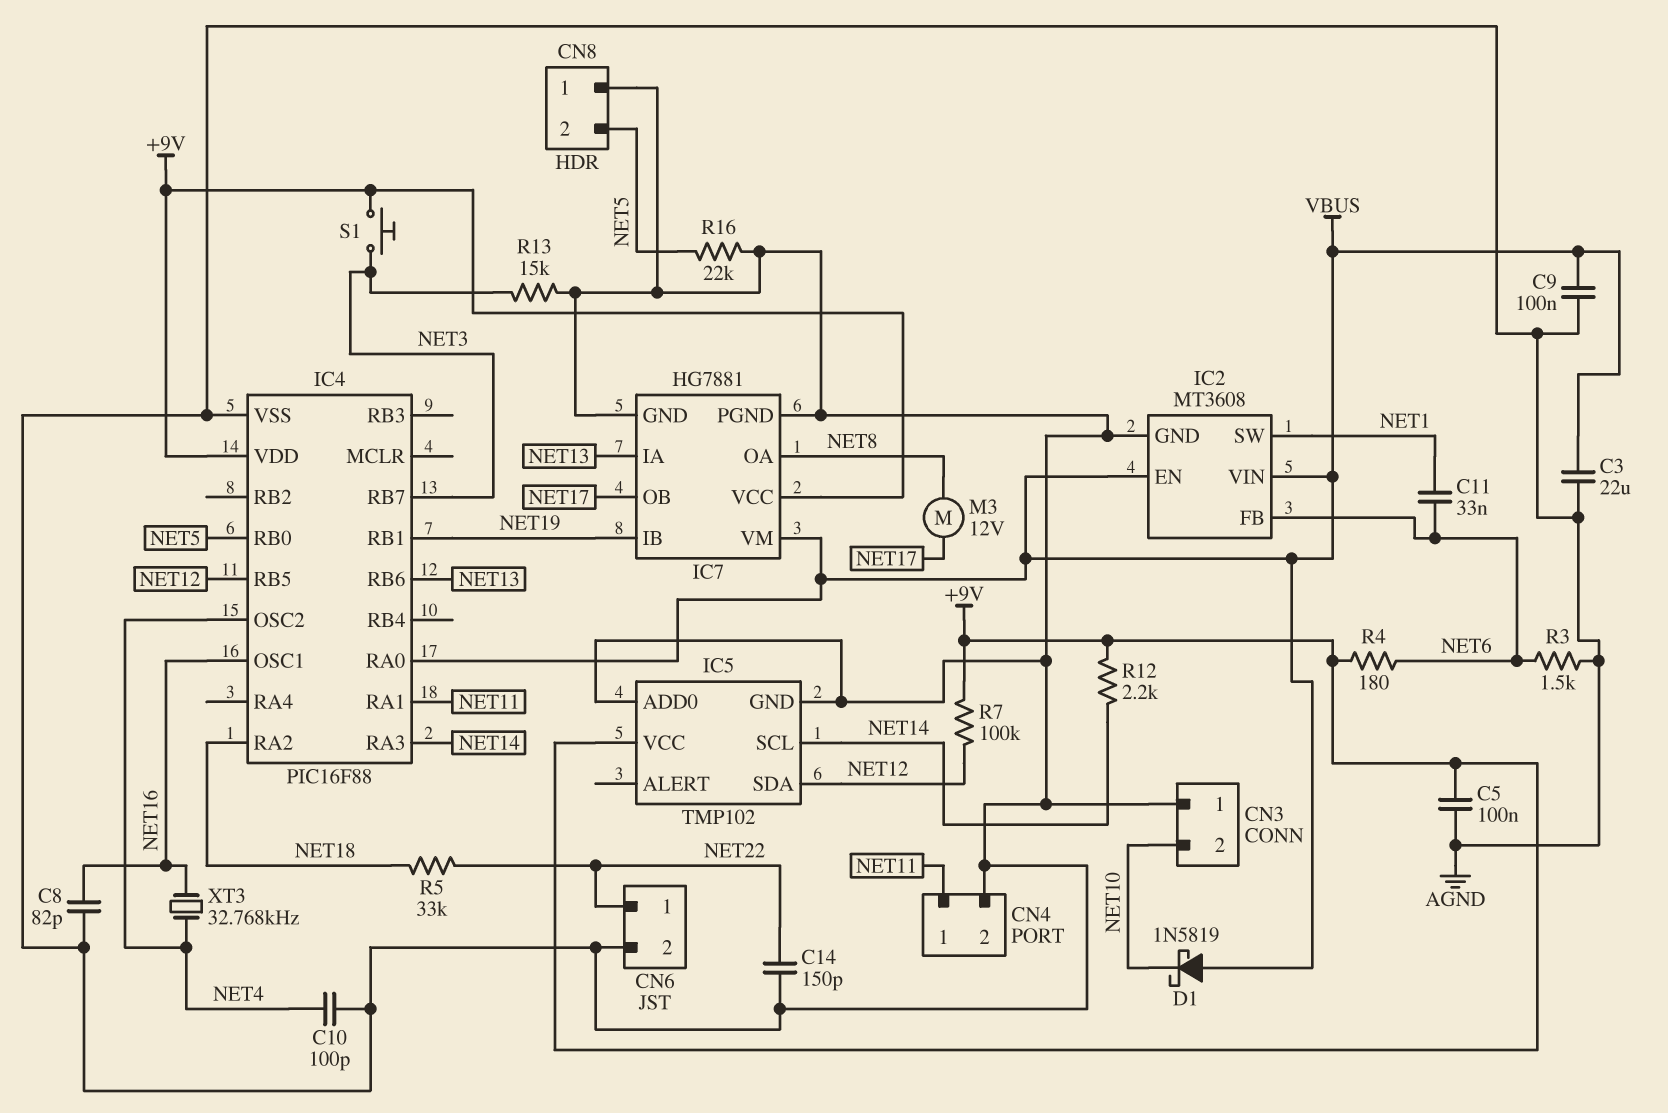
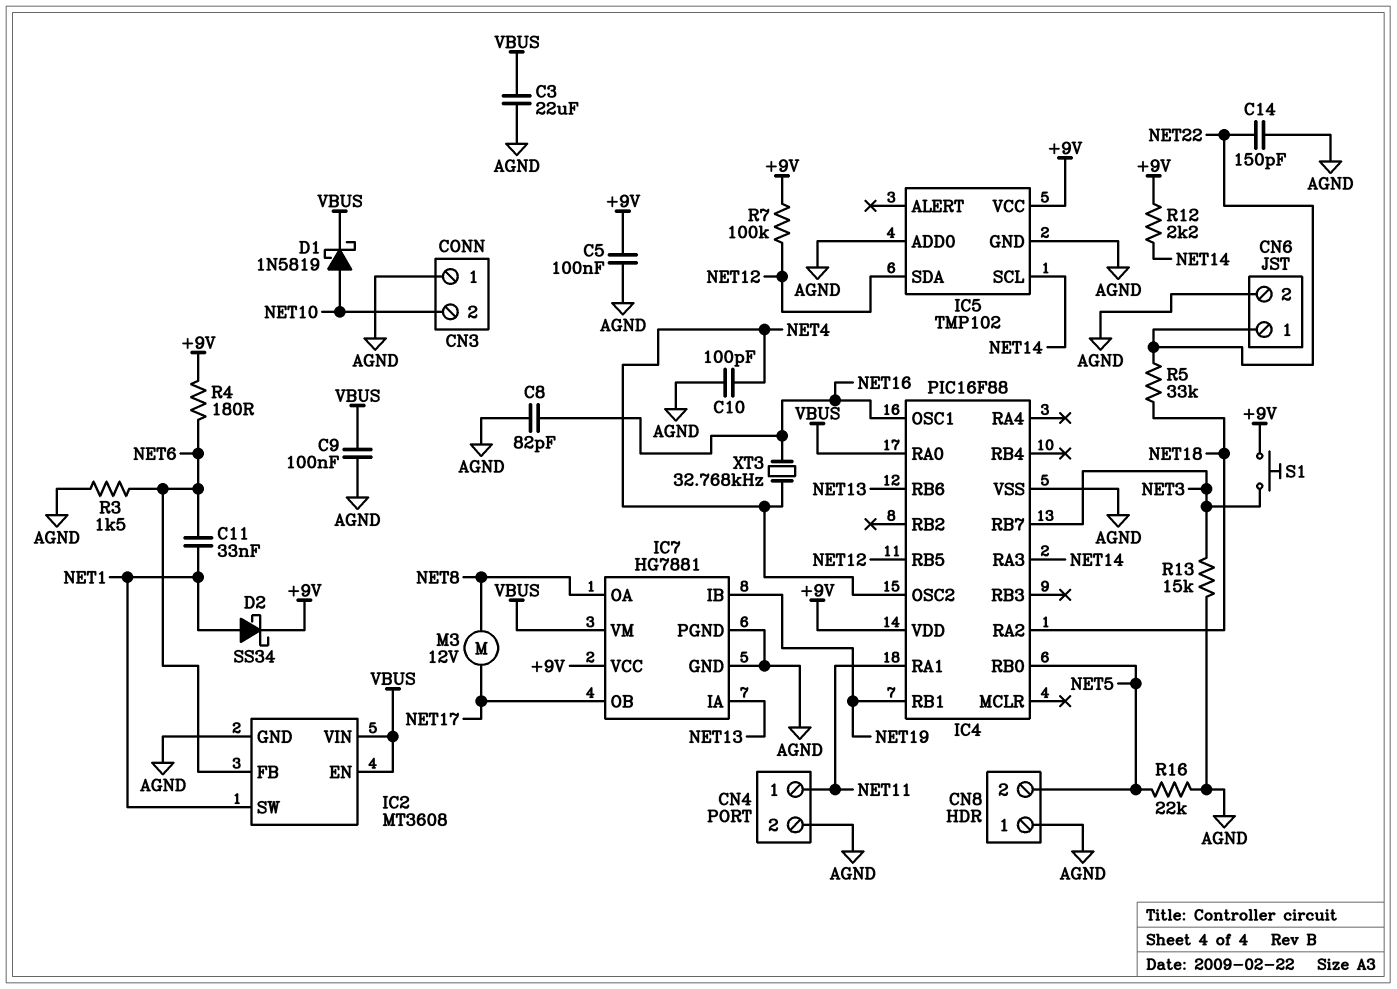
D1: schottky 1N5819 (A VBUS, K NET10) -> schottky 1N5819 (A NET10, K VBUS)
D2: none -> schottky SS34 (A NET1, K +9V)

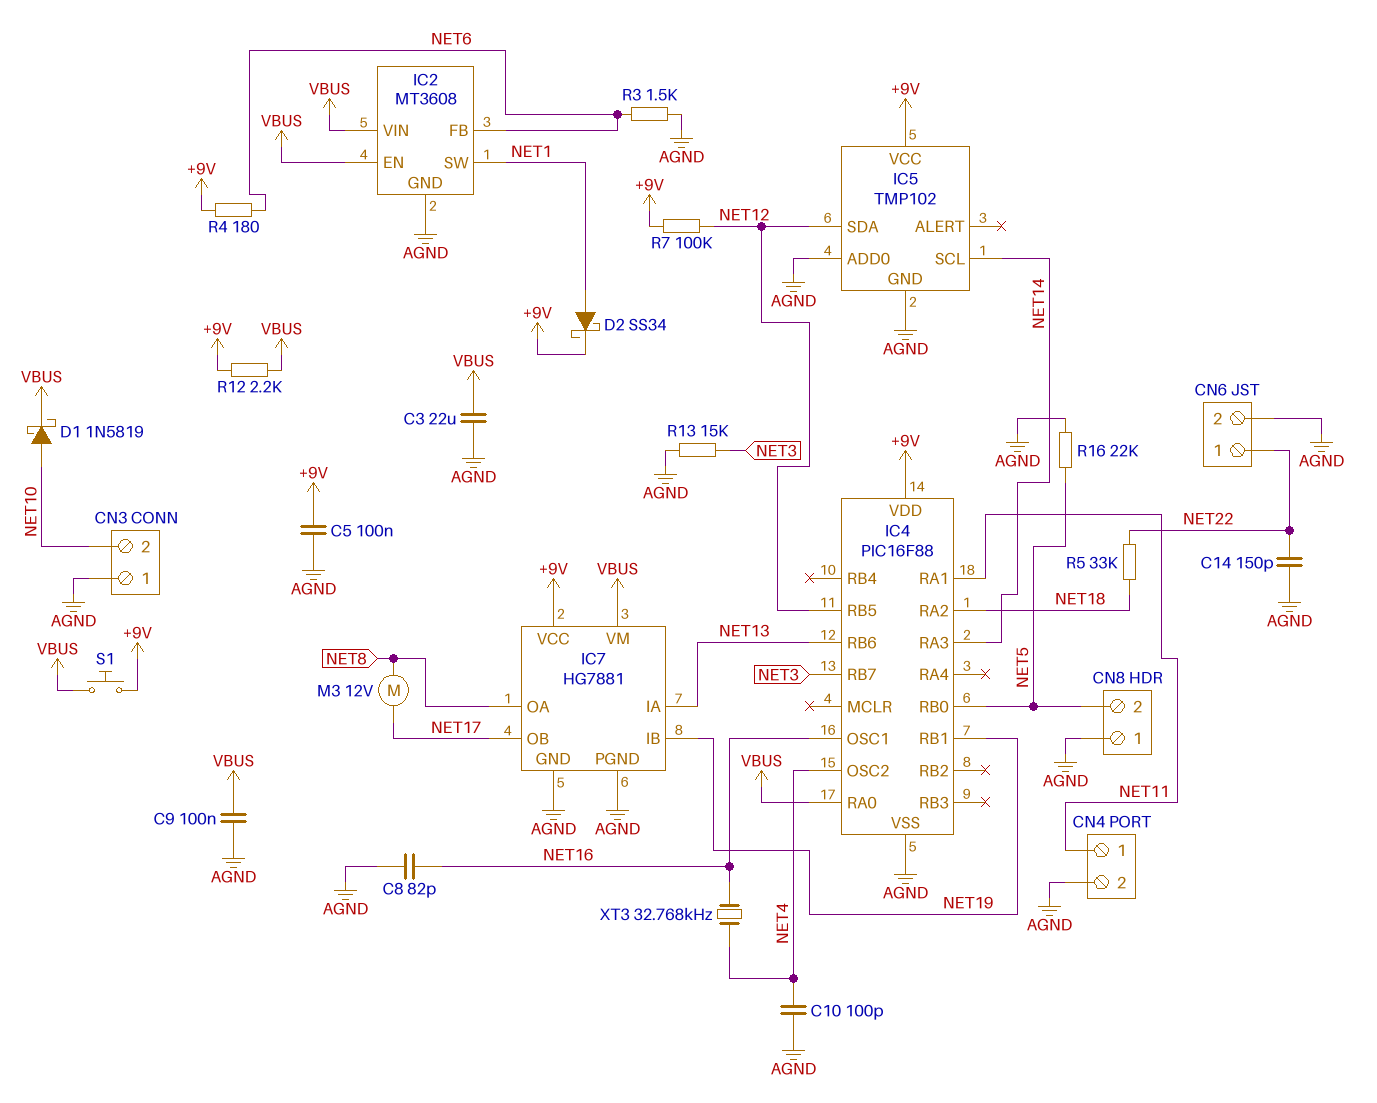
C11: 33nF (NET1, NET6) -> none
R12: 2.2k (+9V, NET14) -> 2.2k (+9V, VBUS)
S1: button (+9V, NET3) -> button (+9V, VBUS)

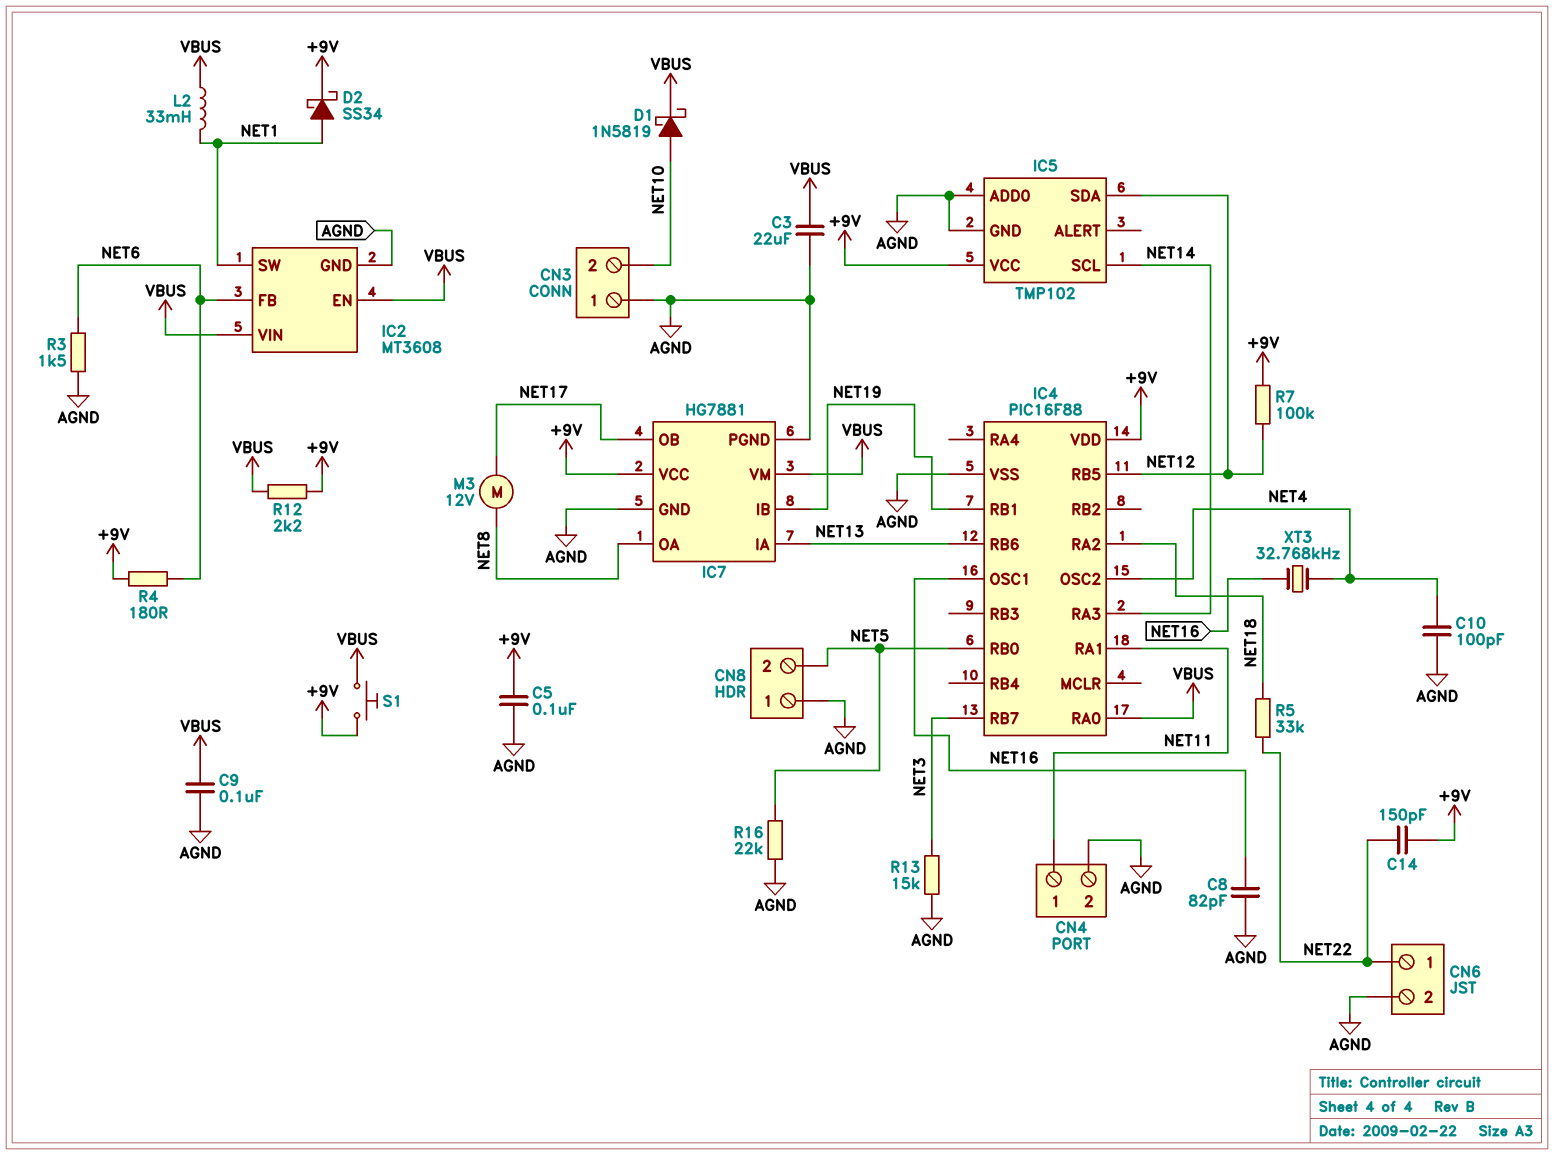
C14: 150pF (AGND, NET22) -> 150pF (+9V, NET22)
L2: none -> 33mH (NET1, VBUS)

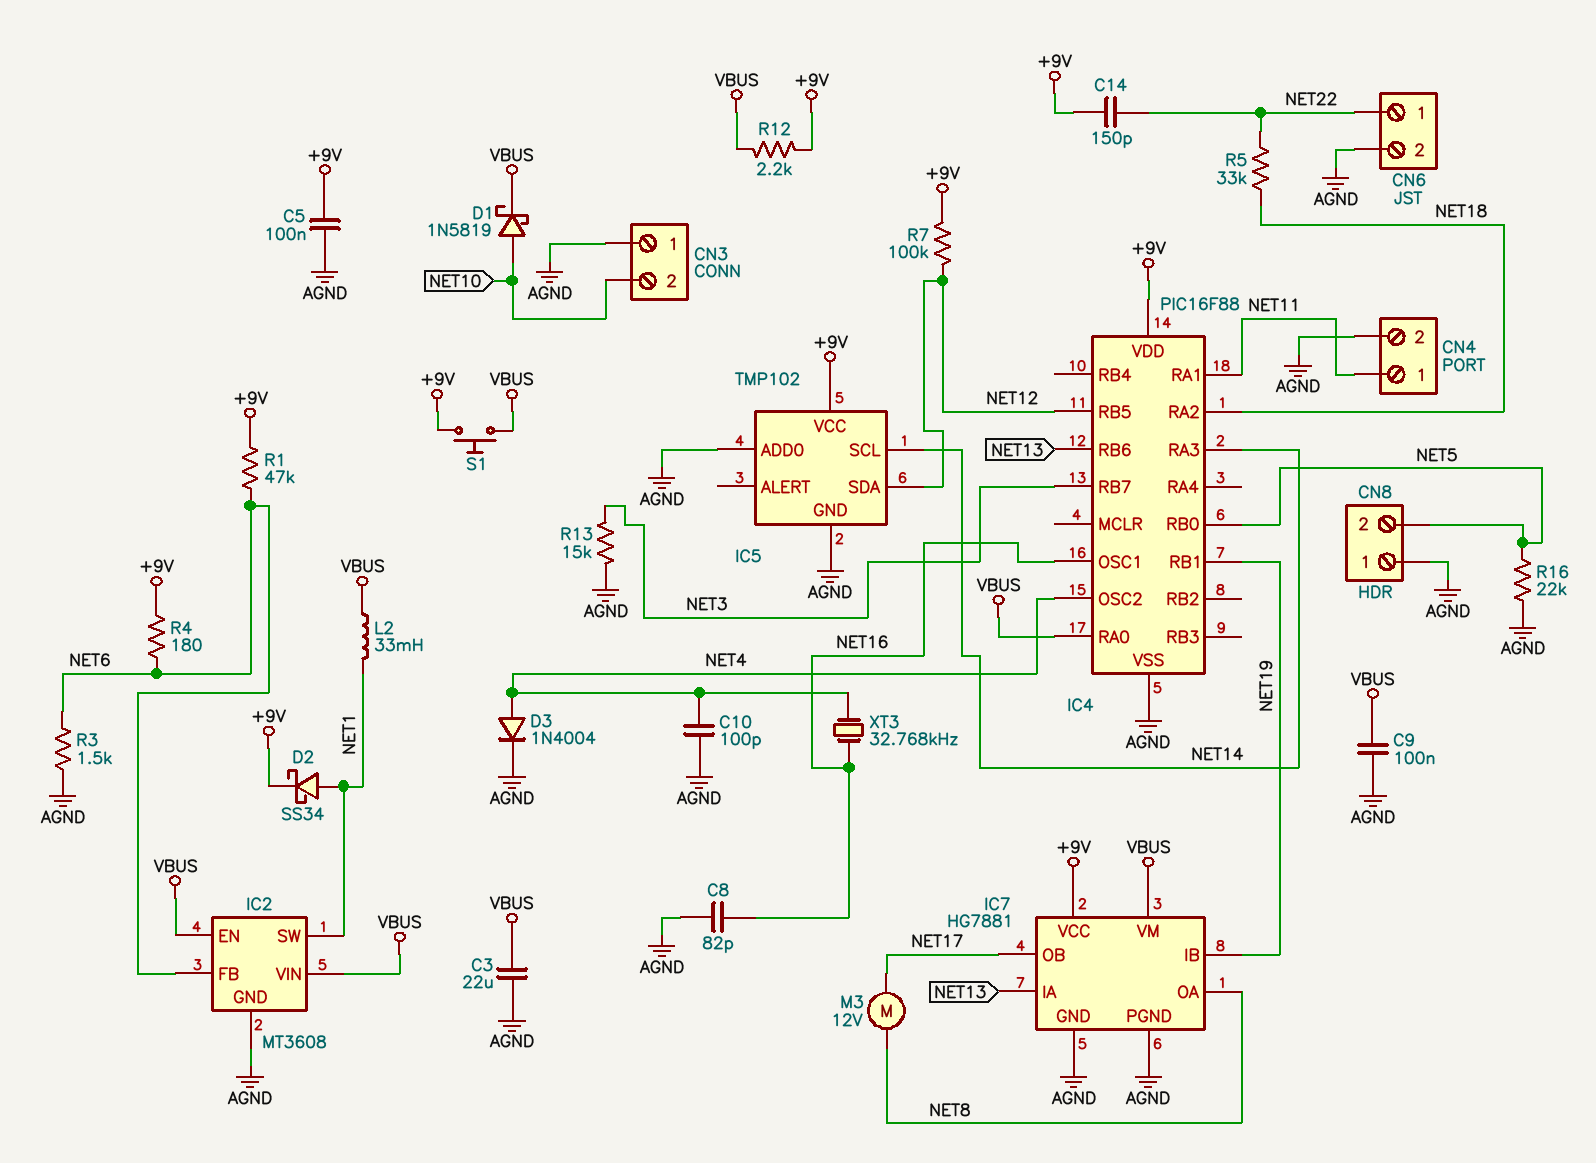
D3: none -> diode 1N4004 (A NET4, K AGND)
R1: none -> 47k (+9V, NET6)

